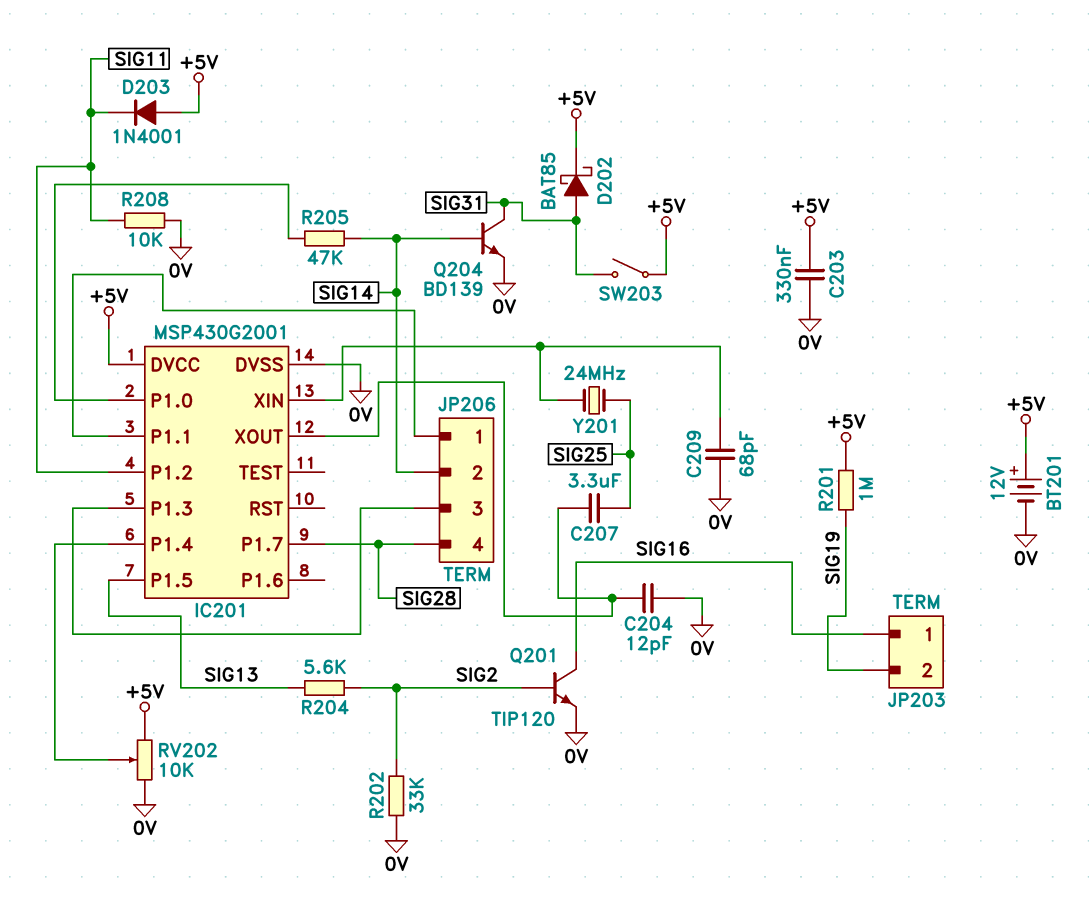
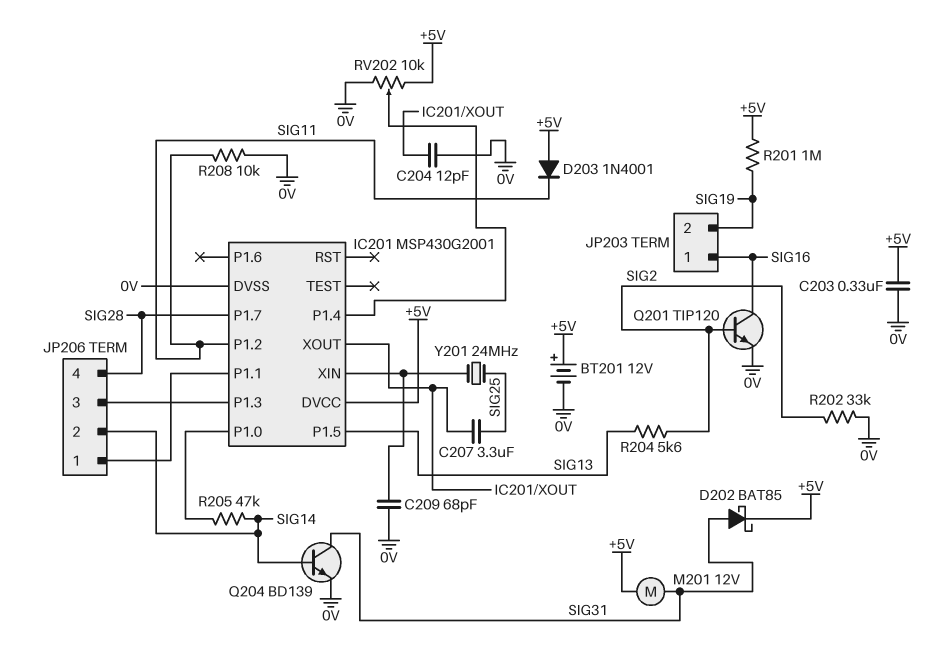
M201: none -> motor 12V (+5V, SIG31)
SW203: switch (+5V, SIG31) -> none

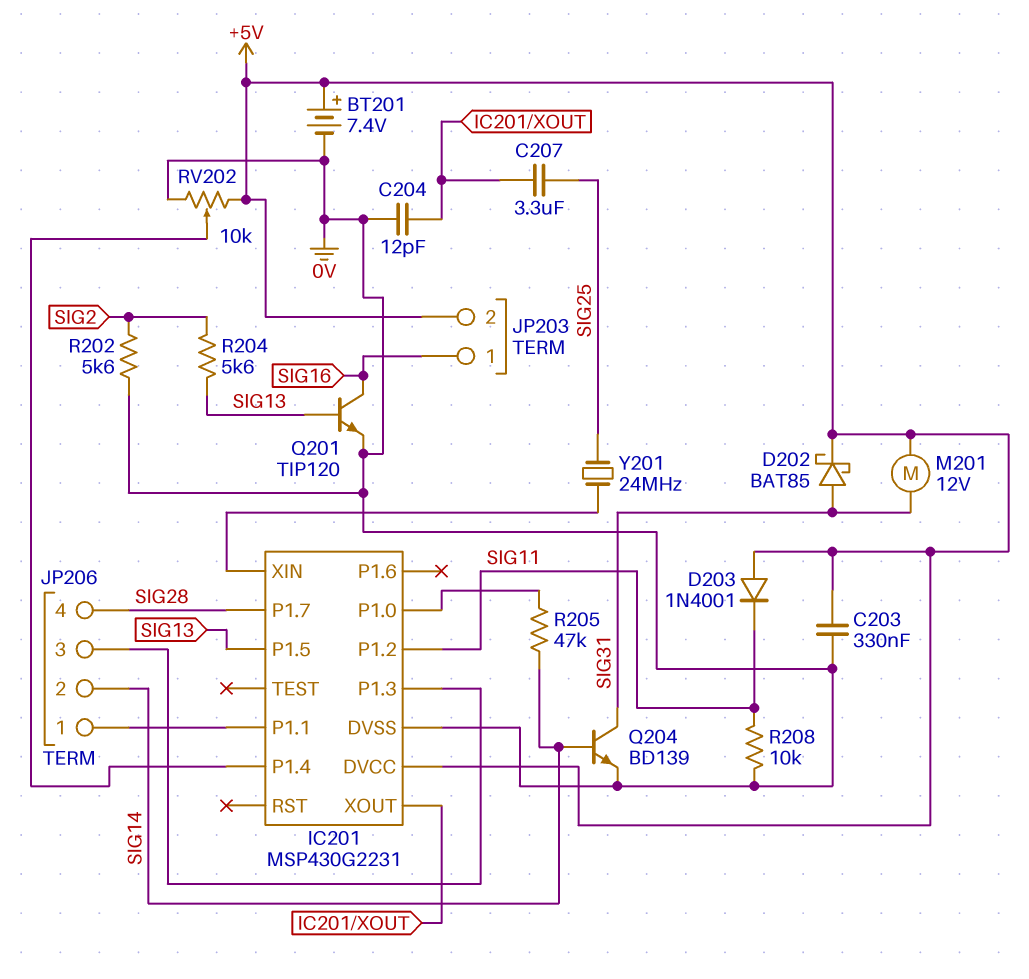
BT201: 12V (plus +5V, minus 0V) -> 7.4V (plus +5V, minus 0V)
C209: 68pF (0V, IC201/XIN) -> none
IC201: MSP430G2001 -> MSP430G2231
JP203 pin 2: SIG19 -> +5V
Q201: NPN TIP120 (B SIG2, C SIG16, E 0V) -> NPN TIP120 (B SIG13, C SIG16, E 0V)
R201: 1M (+5V, SIG19) -> none
R202: 33k (0V, SIG2) -> 5.6k (0V, SIG2)

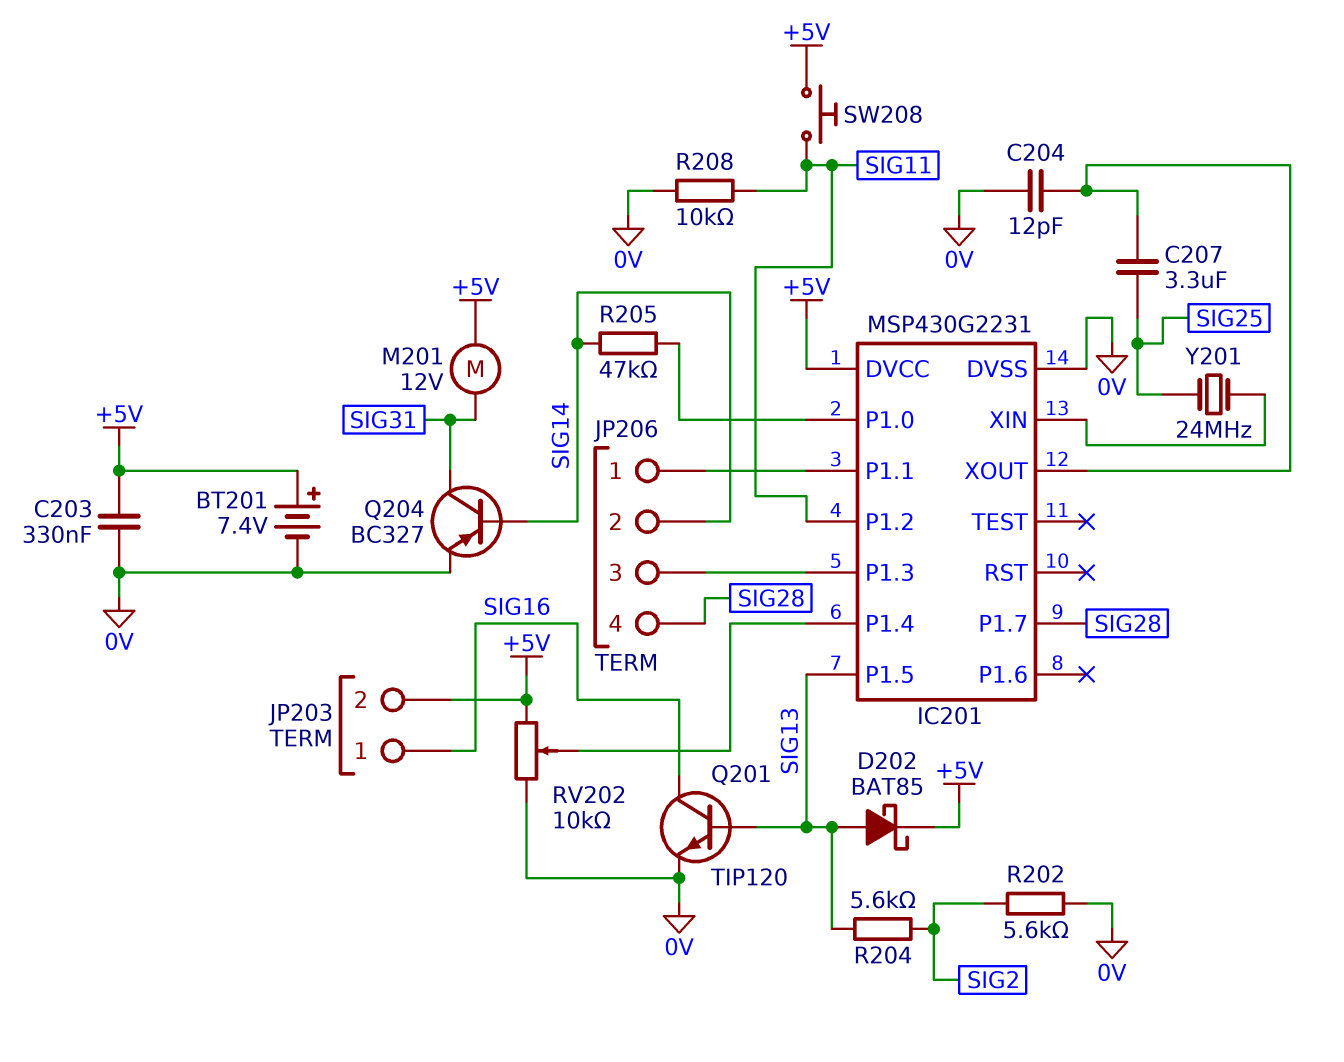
D202: schottky BAT85 (A SIG31, K +5V) -> schottky BAT85 (A SIG13, K +5V)
D203: diode 1N4001 (A +5V, K SIG11) -> none
Q204: NPN BD139 (B SIG14, C SIG31, E 0V) -> PNP BC327 (B SIG14, C SIG31, E 0V)
SW208: none -> button (+5V, SIG11)

